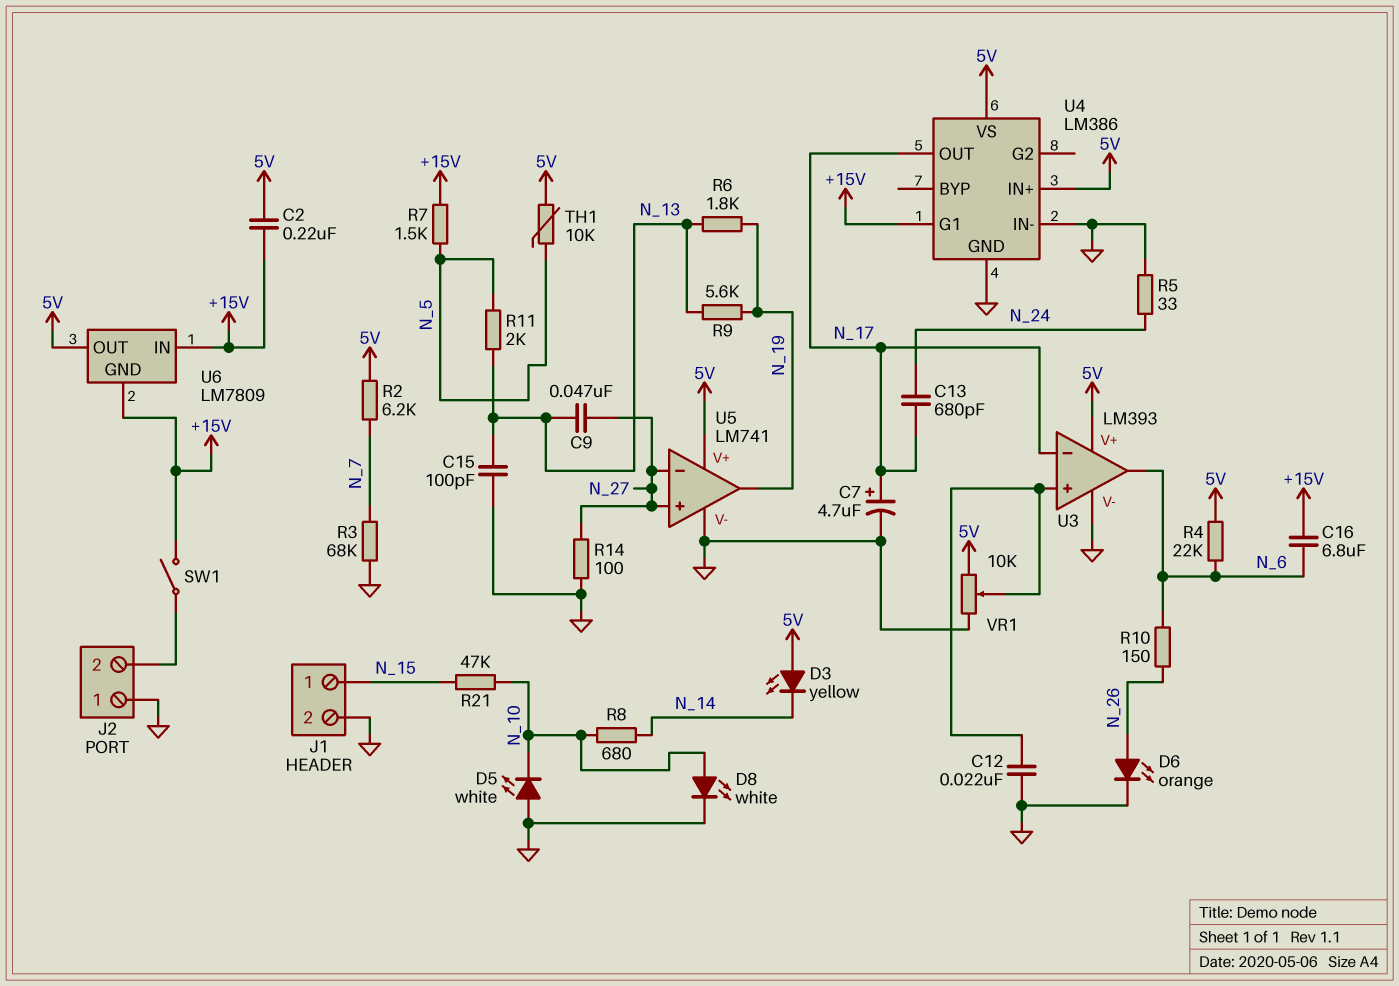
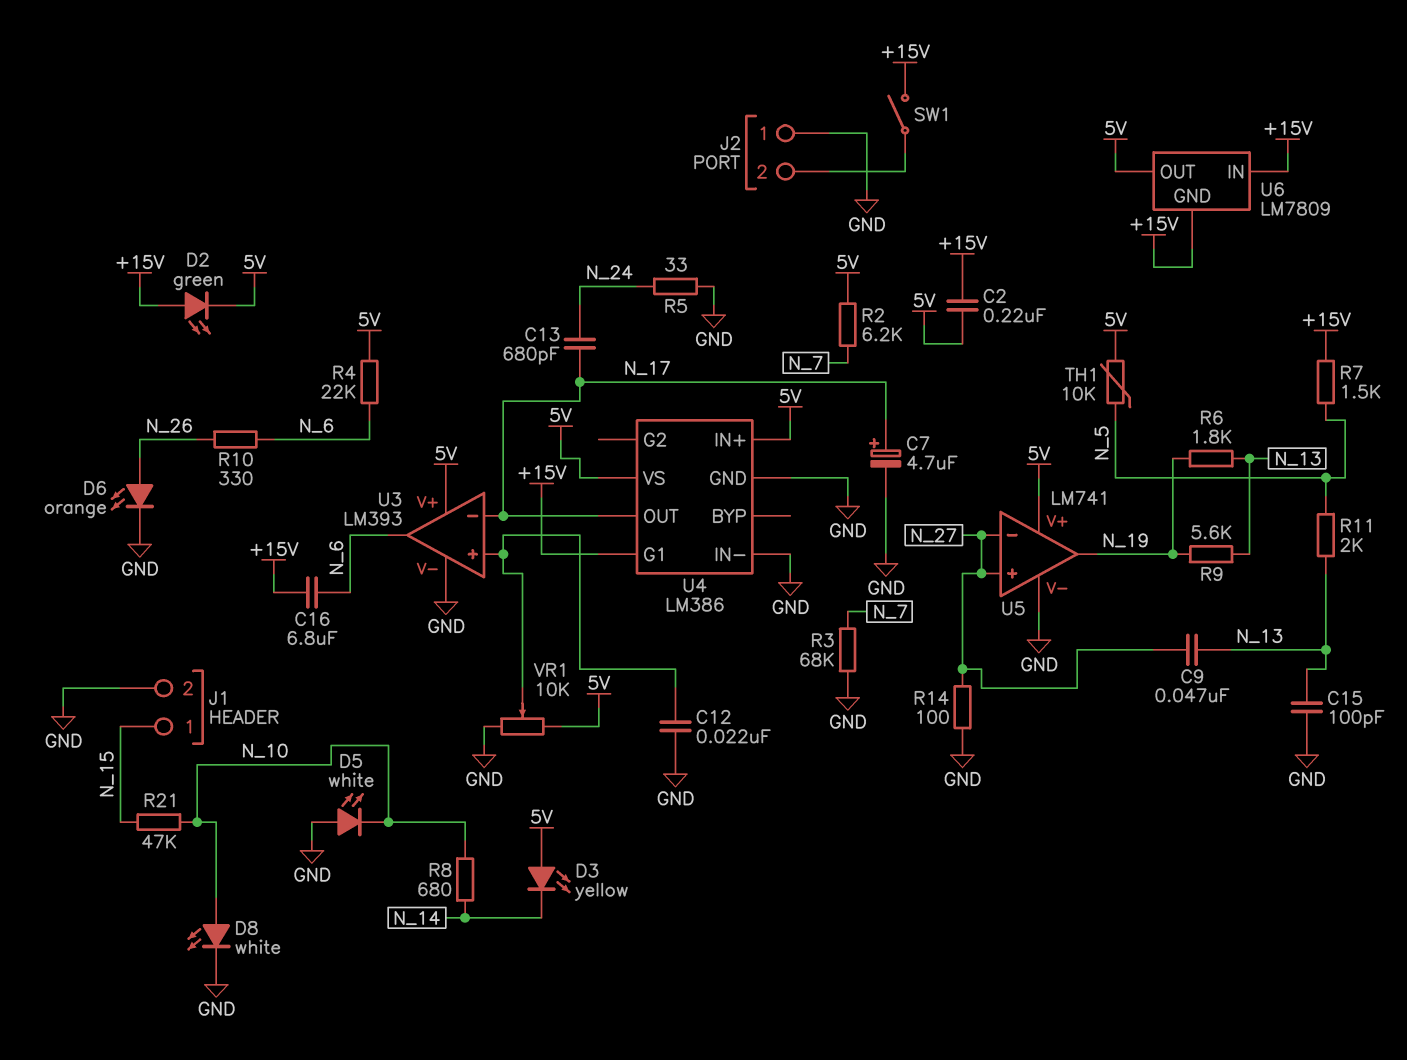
D2: none -> LED green (A +15V, K 5V)
R10: 150 (N_6, N_26) -> 330 (N_6, N_26)

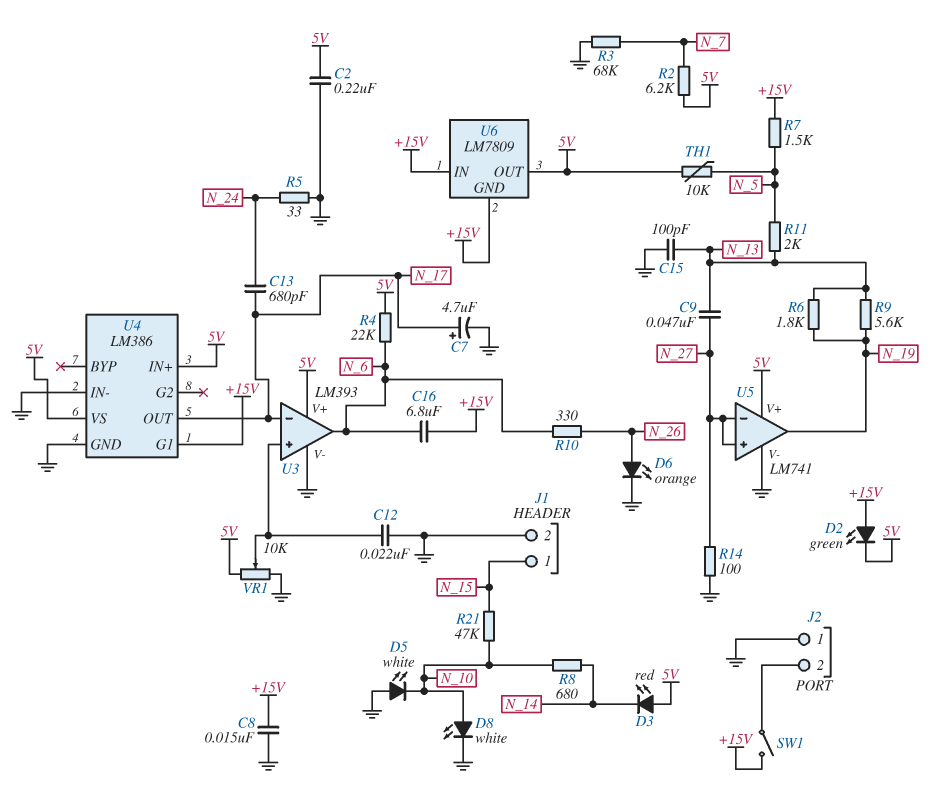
C2: 220nF (+15V, 5V) -> 220nF (5V, GND)
C8: none -> 15nF (+15V, GND)
D3: LED yellow (A 5V, K N_14) -> LED red (A 5V, K N_14)

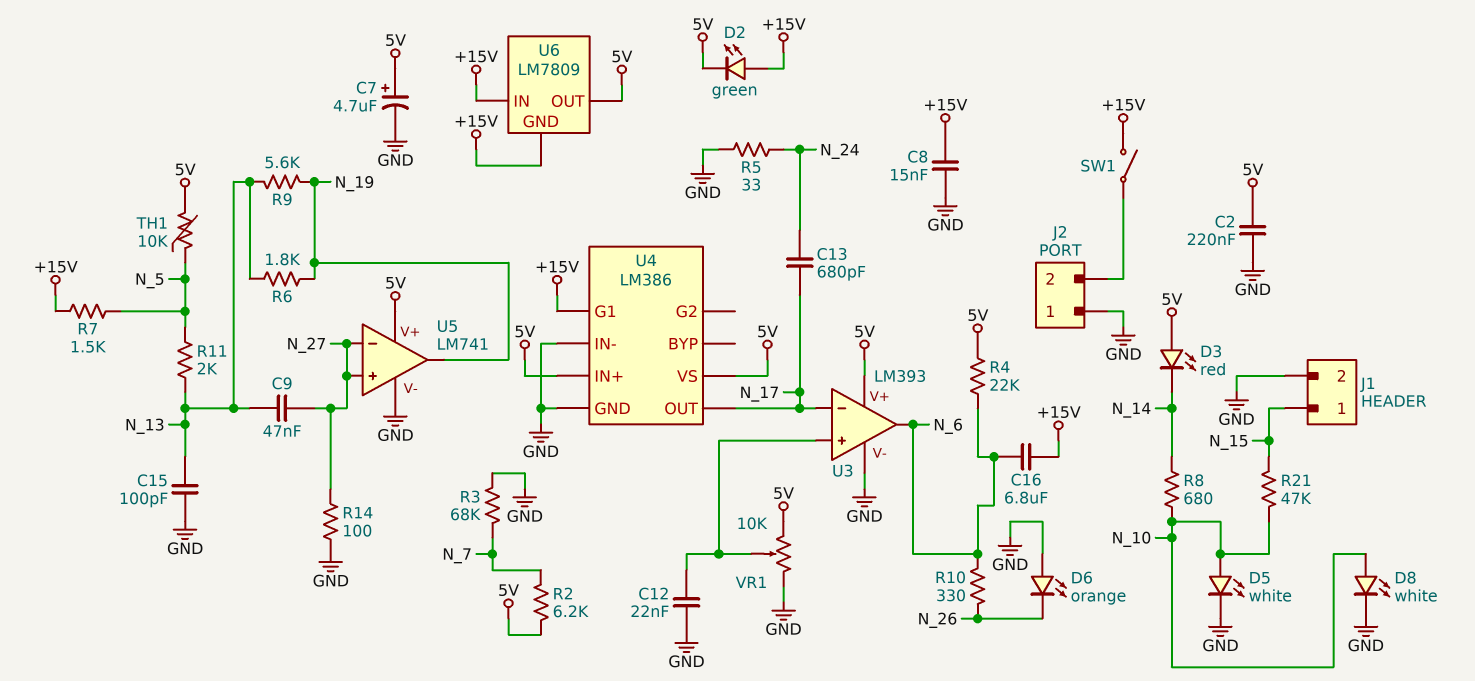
C7: 4.7uF (plus N_17, minus GND) -> 4.7uF (plus 5V, minus GND)
D5: LED white (A GND, K N_10) -> LED white (A N_10, K GND)
D6: LED orange (A N_26, K GND) -> LED orange (A GND, K N_26)

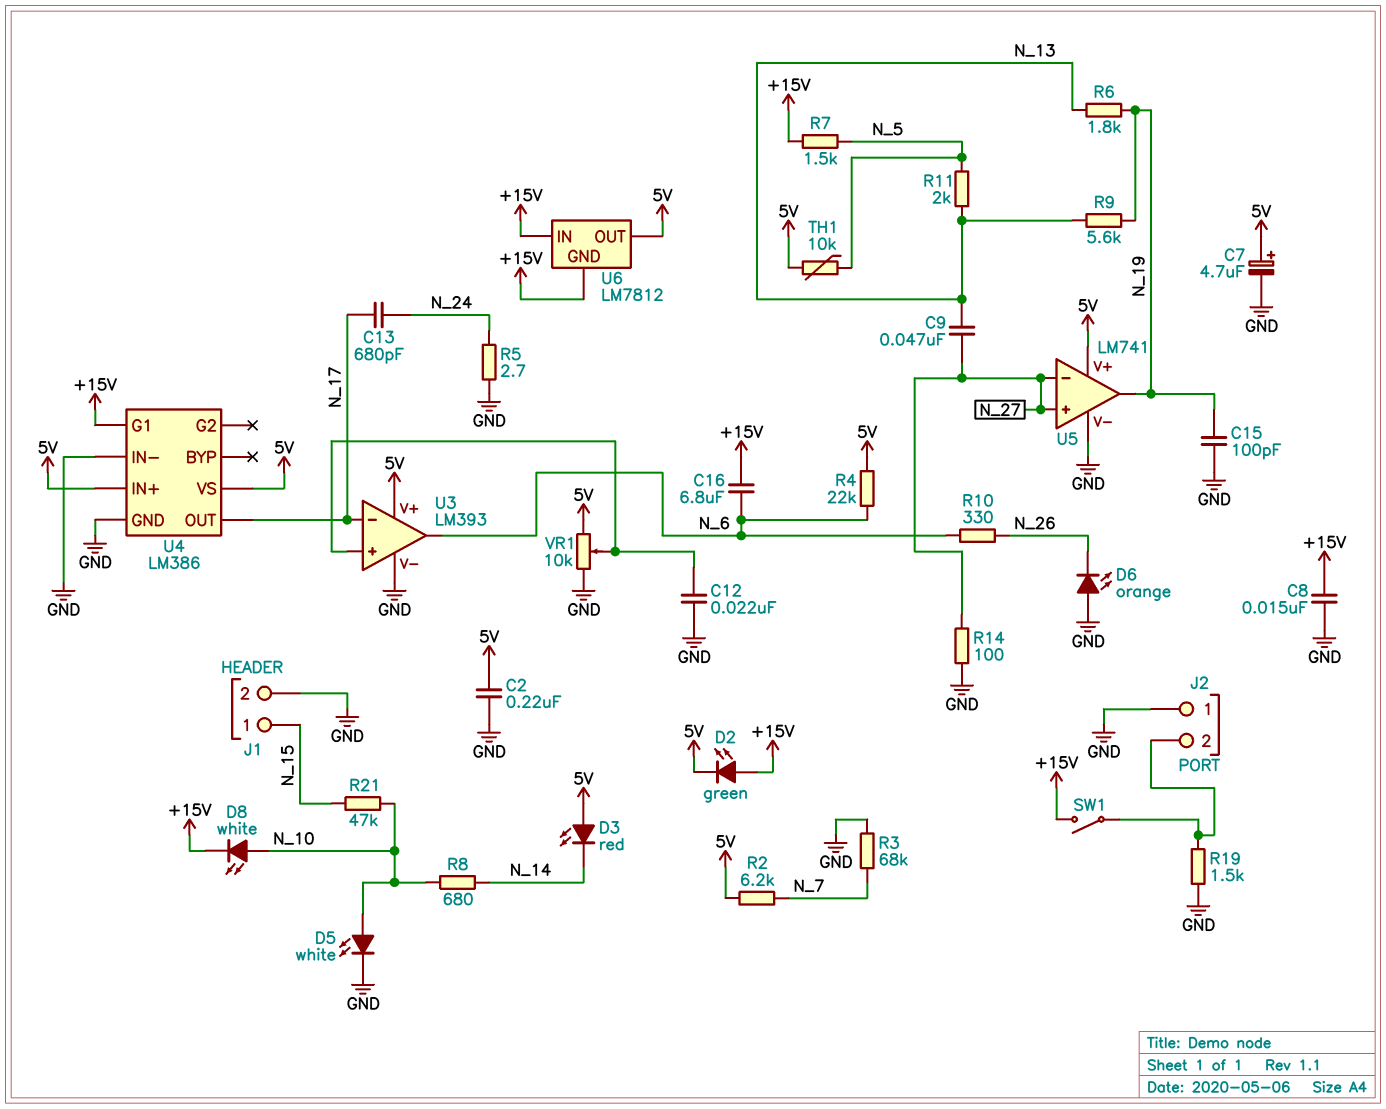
C15: 100pF (GND, N_13) -> 100pF (GND, N_19)
D8: LED white (A N_10, K GND) -> LED white (A N_10, K +15V)
R5: 33 (GND, N_24) -> 2.7 (GND, N_24)
R19: none -> 1.5k (GND, J2/2)
U6: LM7809 -> LM7812

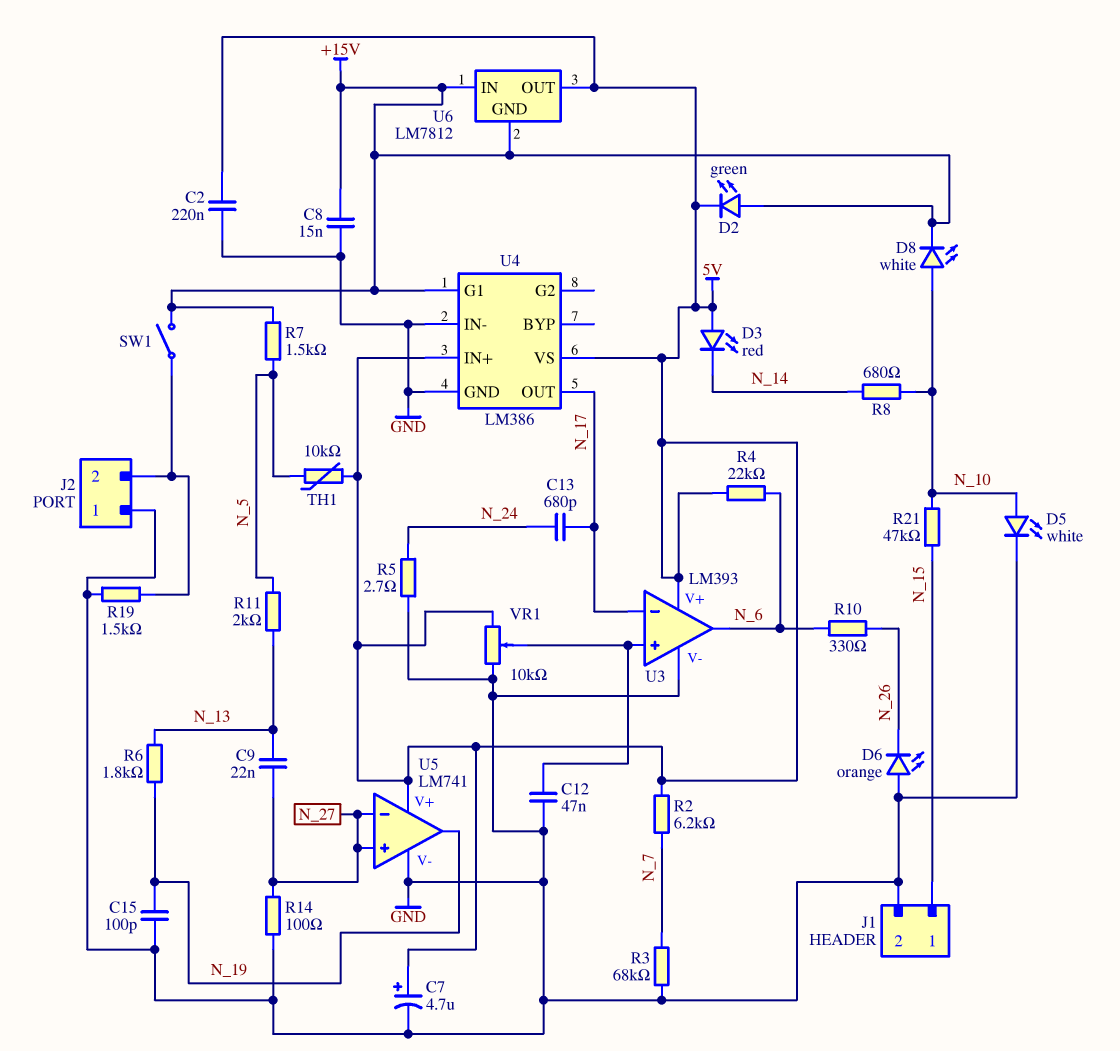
C9: 47nF (N_13, N_27) -> 22nF (N_13, N_27)
C12: 22nF (GND, U3/in+) -> 47nF (GND, U3/in+)
C16: 6.8uF (+15V, N_6) -> none
R9: 5.6k (N_13, N_19) -> none

